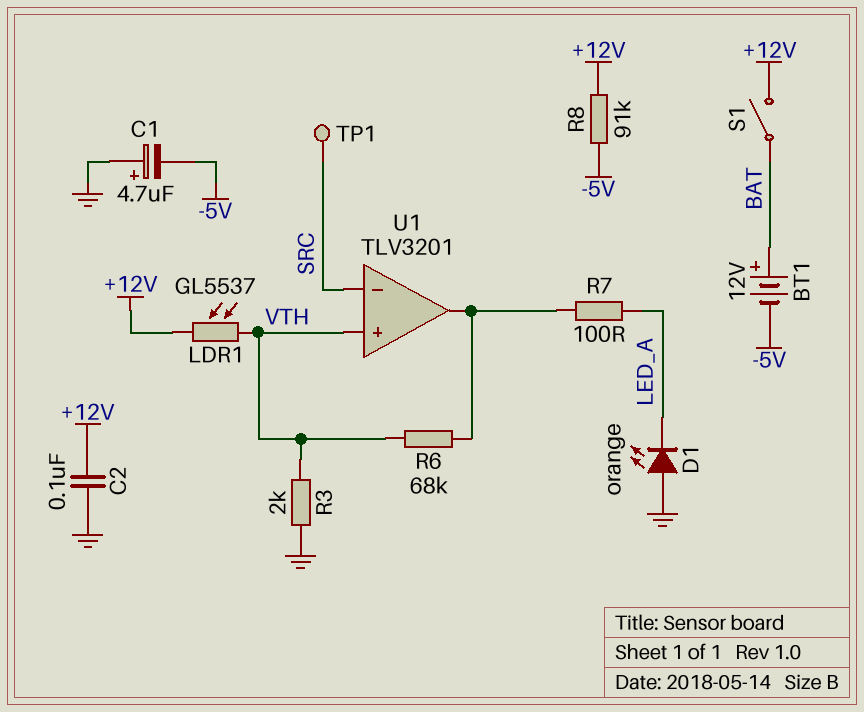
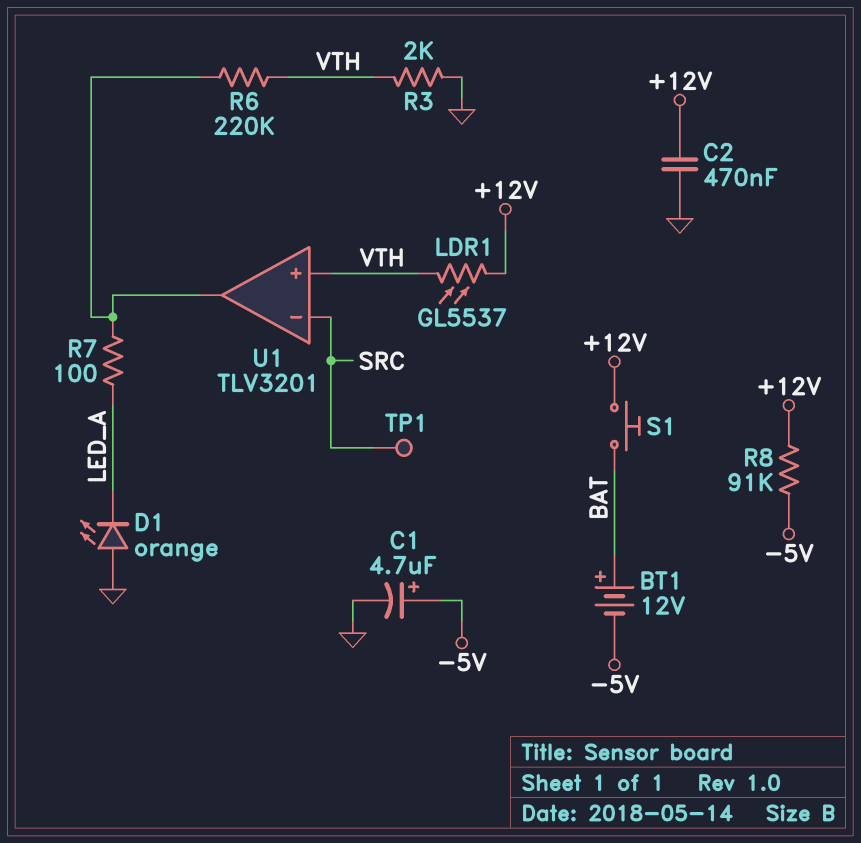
C1: 4.7uF (plus GND, minus -5V) -> 4.7uF (plus -5V, minus GND)
C2: 100nF (+12V, GND) -> 470nF (+12V, GND)
R6: 68k (U1/out, VTH) -> 220k (U1/out, VTH)
S1: switch (+12V, BAT) -> button (+12V, BAT)

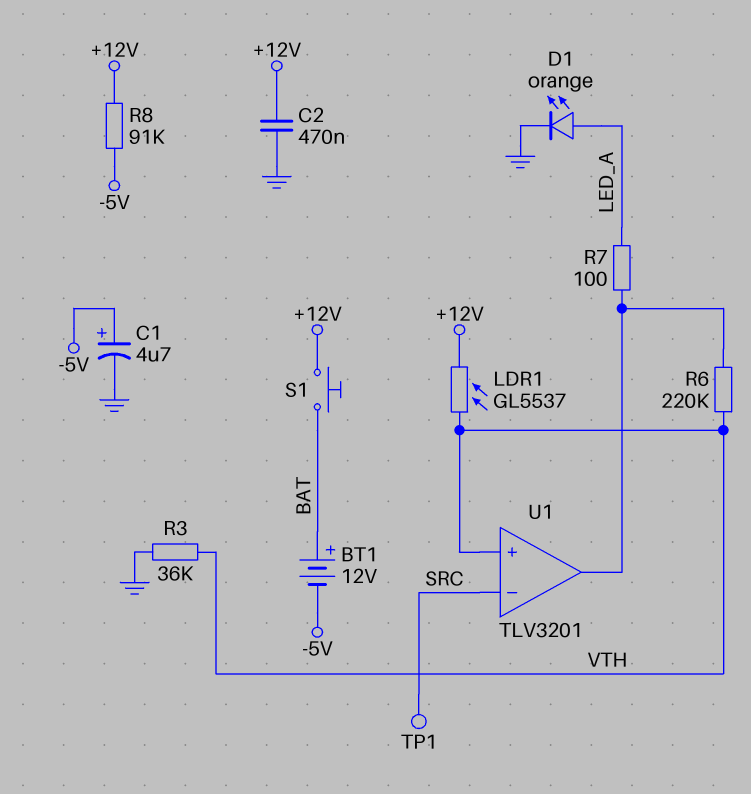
D1: LED orange (A GND, K LED_A) -> LED orange (A LED_A, K GND)
R3: 2k (GND, VTH) -> 36k (GND, VTH)

